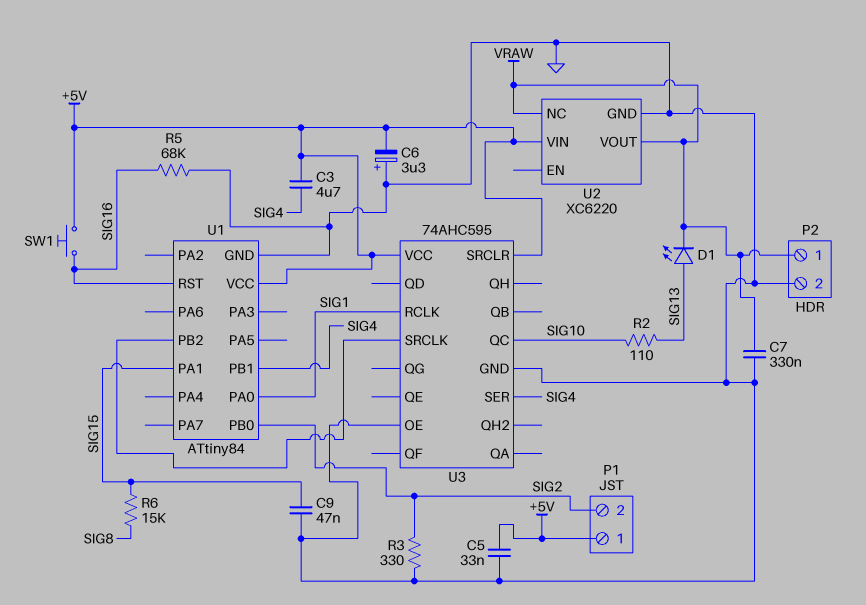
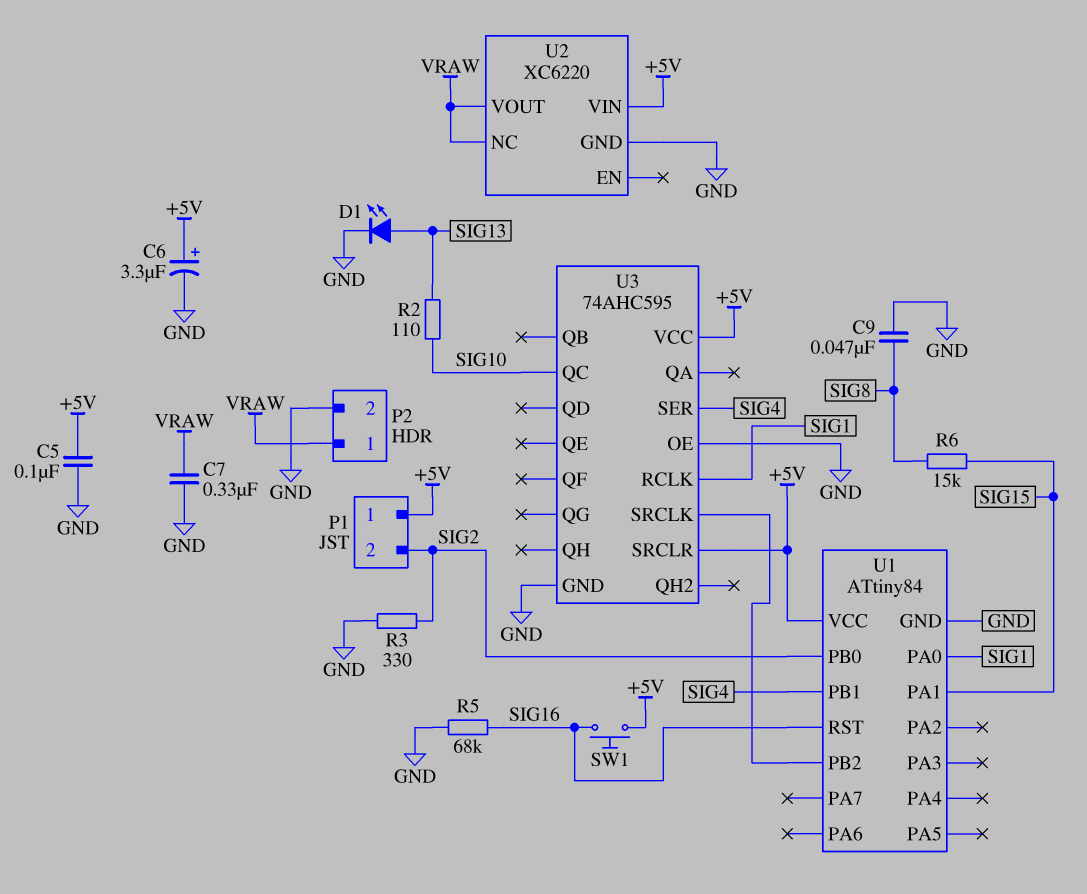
C3: 4.7uF (+5V, SIG4) -> none
C5: 33nF (+5V, GND) -> 100nF (+5V, GND)
C6: 3.3uF (plus GND, minus +5V) -> 3.3uF (plus +5V, minus GND)
C9: 47nF (GND, SIG15) -> 47nF (GND, SIG8)
D1: LED (A SIG13, K VRAW) -> LED (A SIG13, K GND)

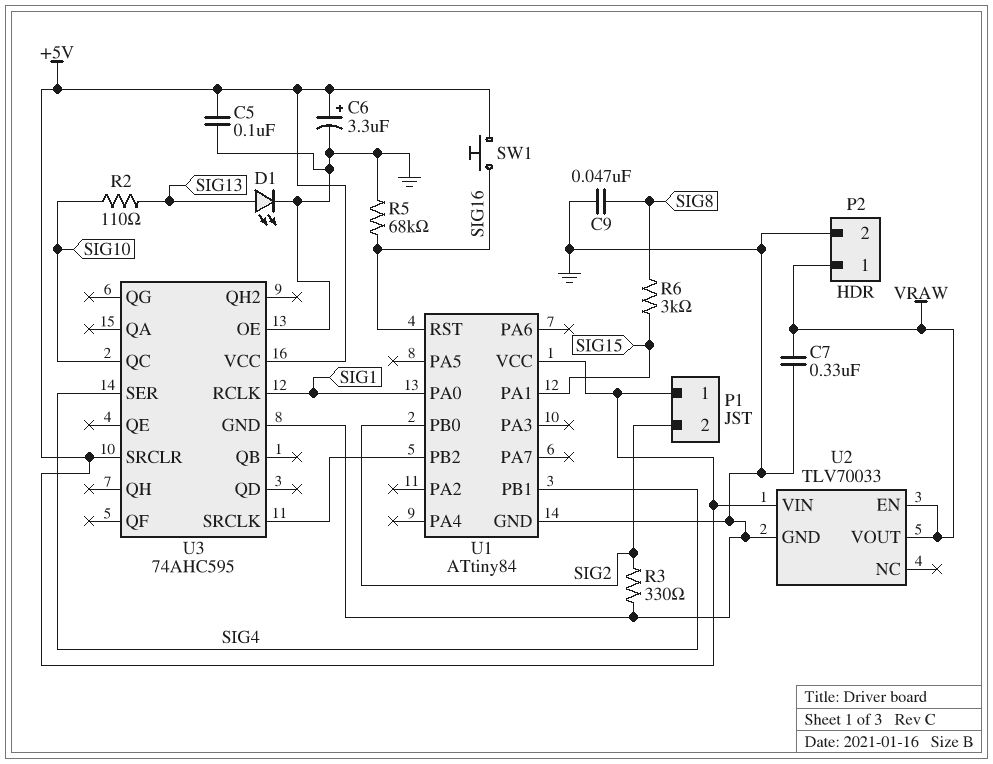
R6: 15k (SIG8, SIG15) -> 3k (SIG8, SIG15)
U2: XC6220 -> TLV70033
U2 pin EN: none -> VRAW
U2 pin NC: VRAW -> none

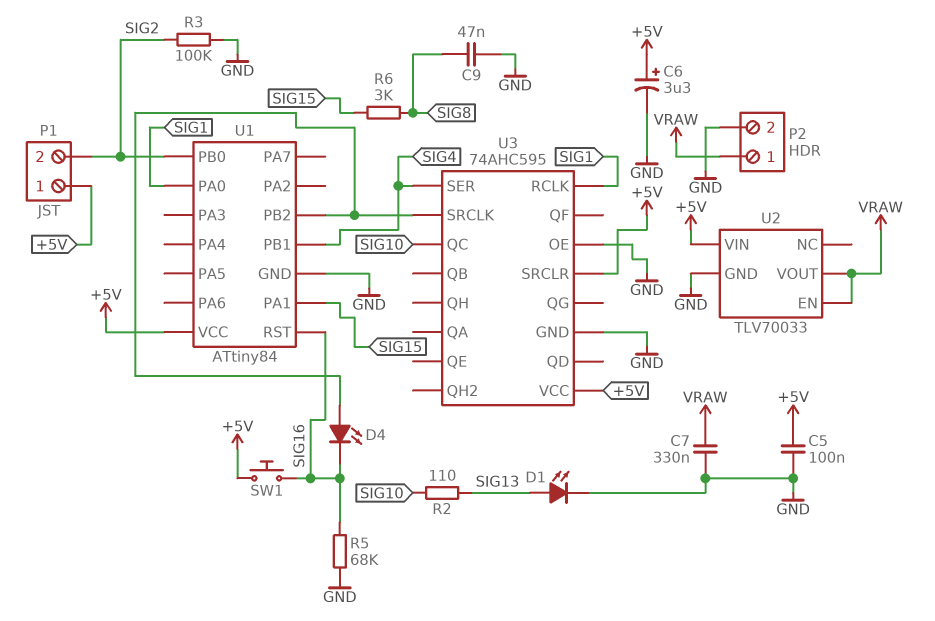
D4: none -> LED (A U1/PB2, K SIG16)
R3: 330 (GND, SIG2) -> 100k (GND, SIG2)

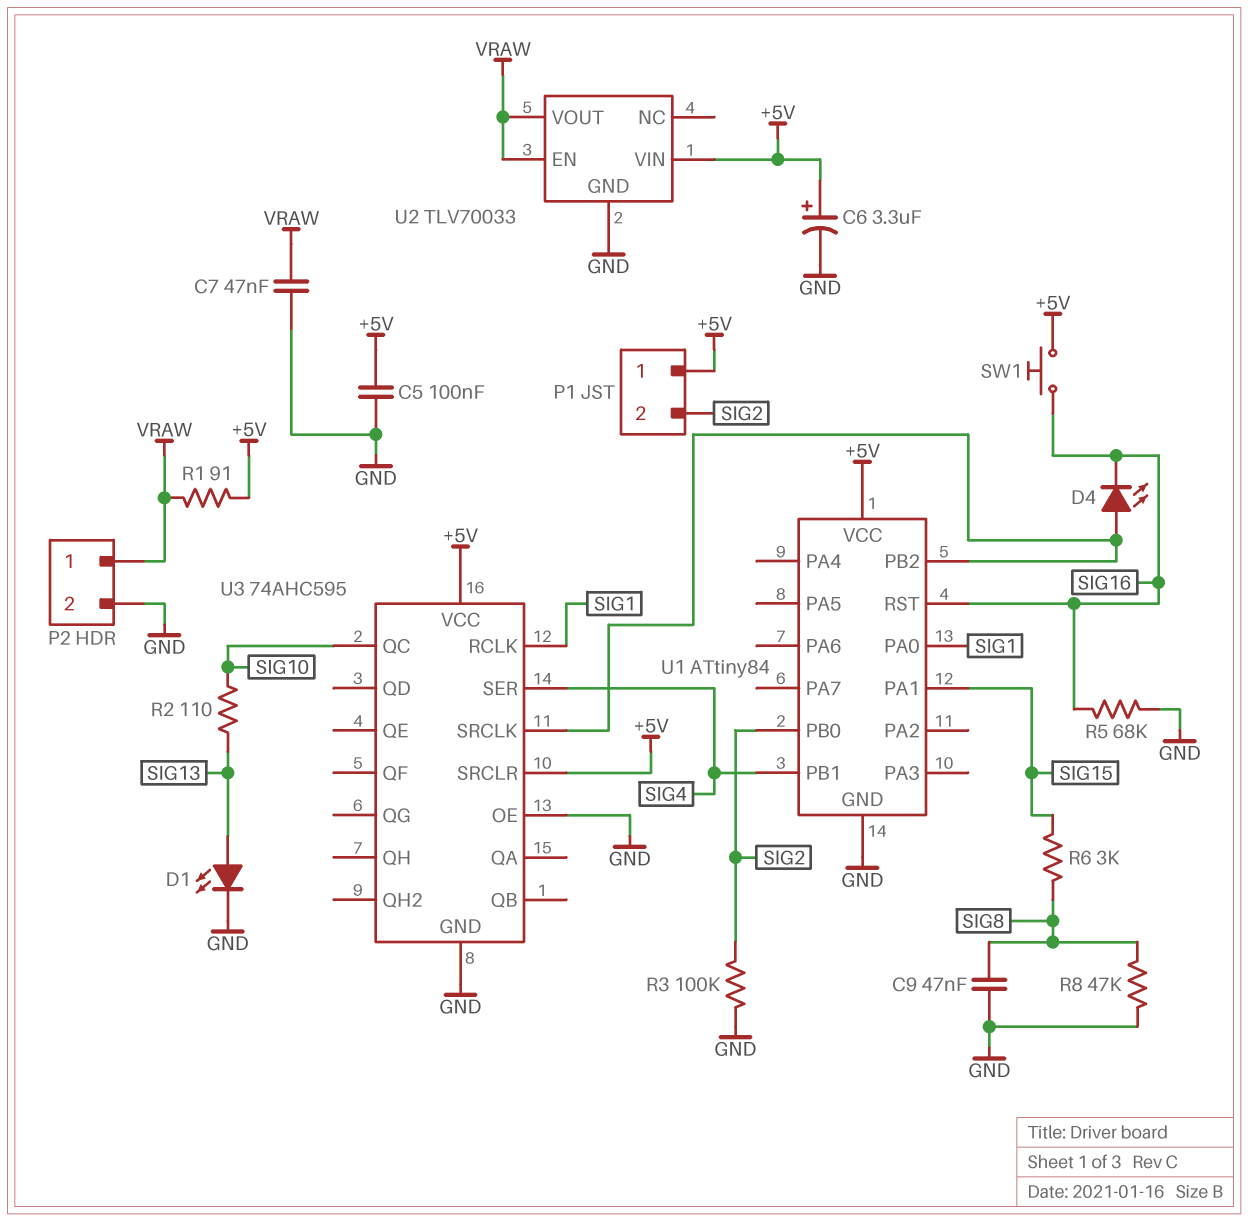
C7: 330nF (GND, VRAW) -> 47nF (GND, VRAW)
R1: none -> 91 (+5V, VRAW)
R8: none -> 47k (GND, SIG8)

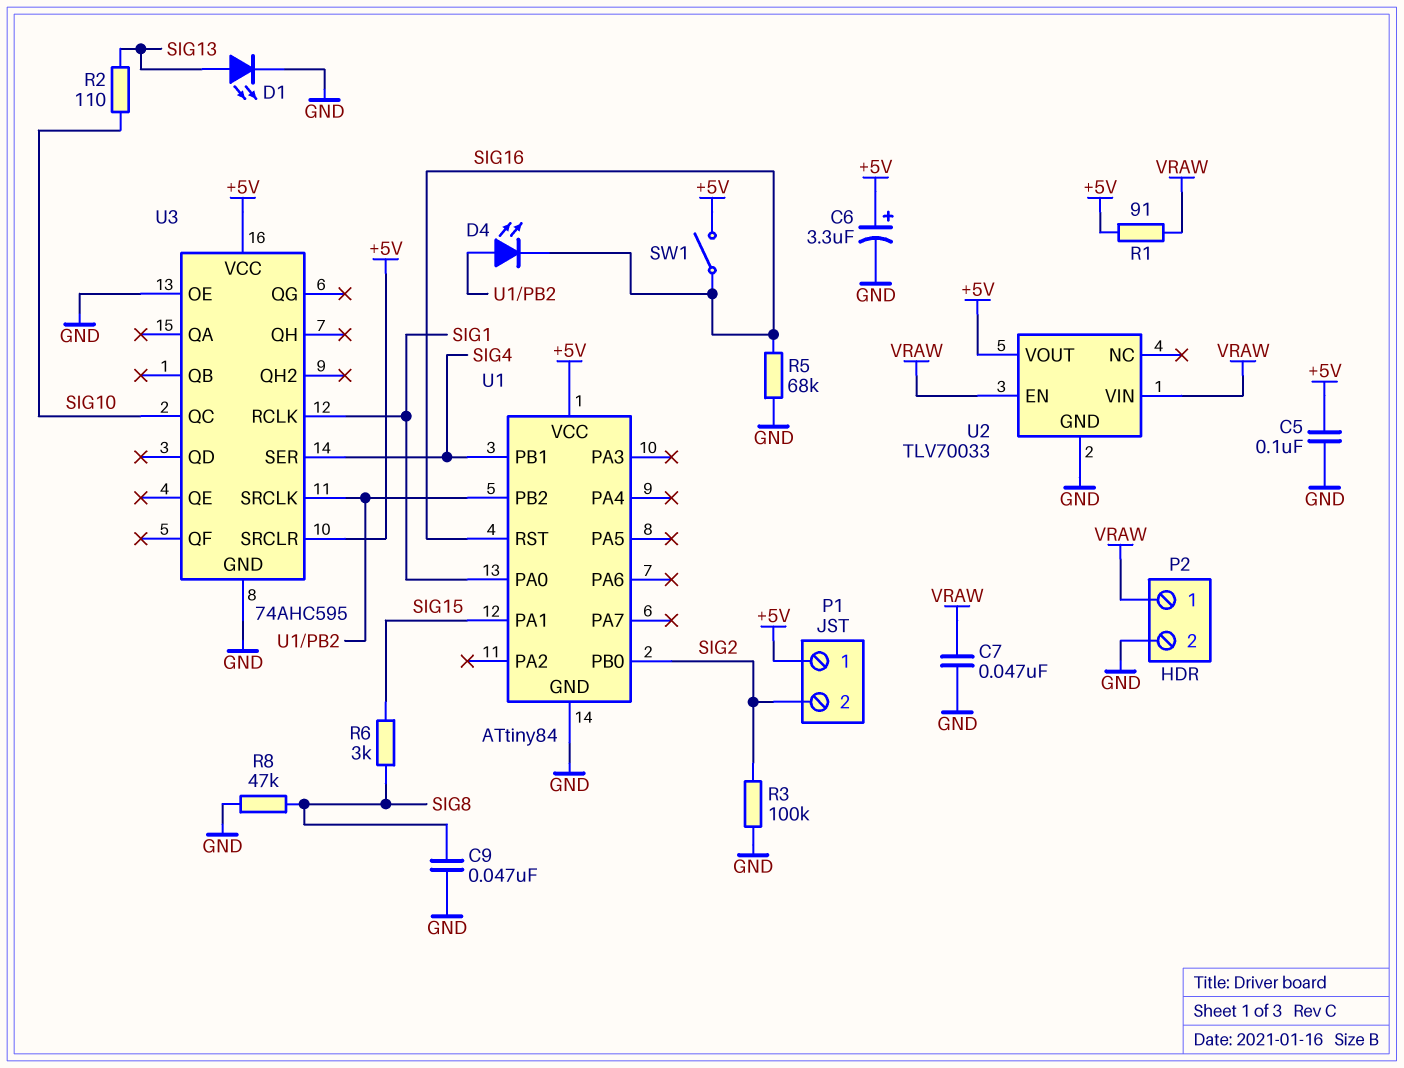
SW1: button (+5V, SIG16) -> switch (+5V, SIG16)
U2 pin VIN: +5V -> VRAW
U2 pin VOUT: VRAW -> +5V

